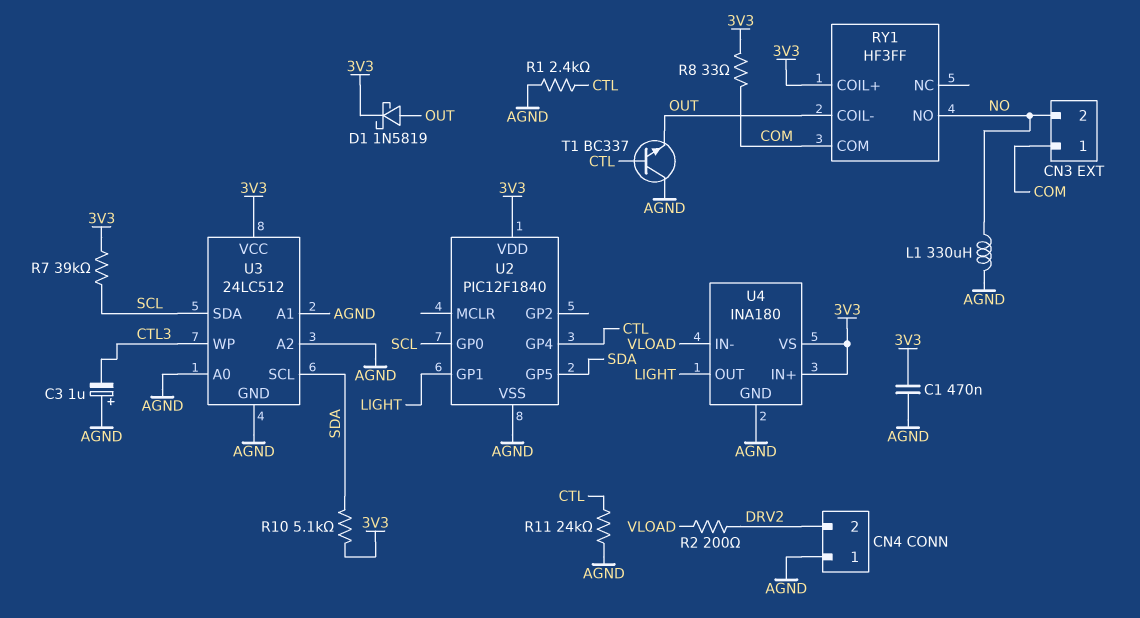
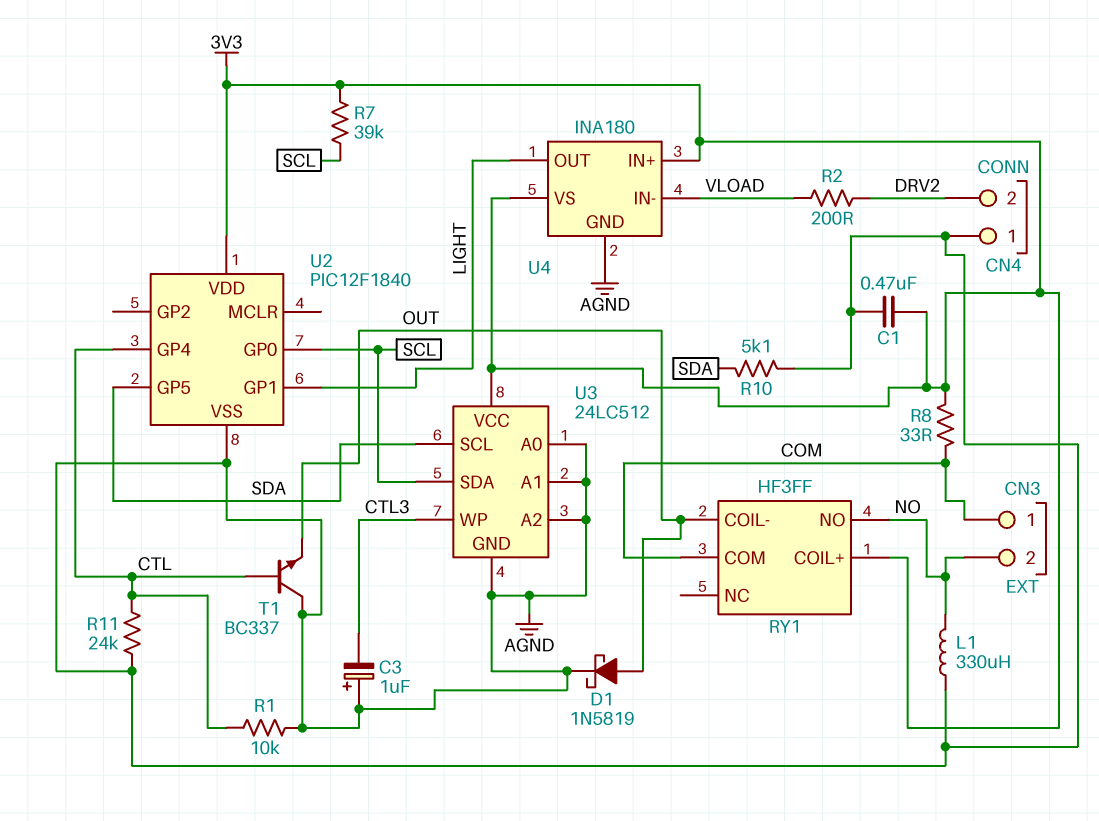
D1: schottky 1N5819 (A OUT, K 3V3) -> schottky 1N5819 (A OUT, K AGND)
R1: 2.4k (AGND, CTL) -> 10k (AGND, CTL)
R10: 5.1k (3V3, SDA) -> 5.1k (AGND, SDA)

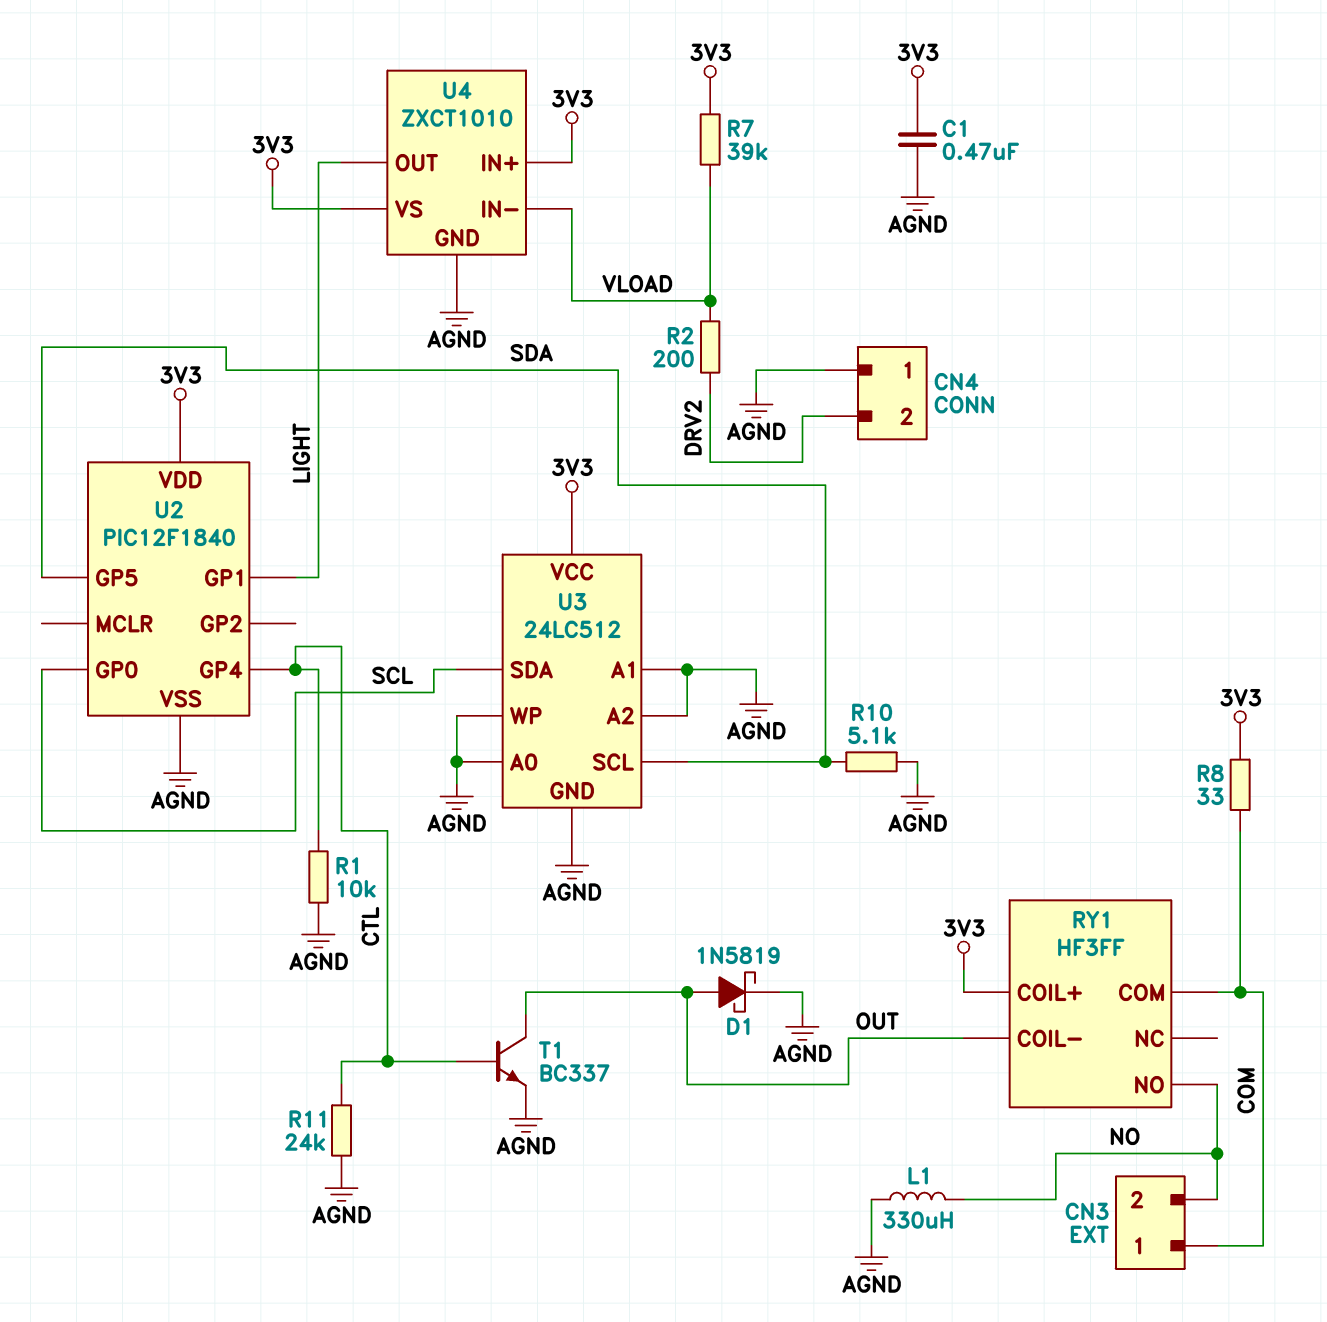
C3: 1uF (plus AGND, minus CTL3) -> none
R7: 39k (3V3, SCL) -> 39k (3V3, VLOAD)
T1: NPN BC337 (B CTL, C AGND, E OUT) -> NPN BC337 (B CTL, C OUT, E AGND)
U3 pin WP: CTL3 -> AGND
U4: INA180 -> ZXCT1010

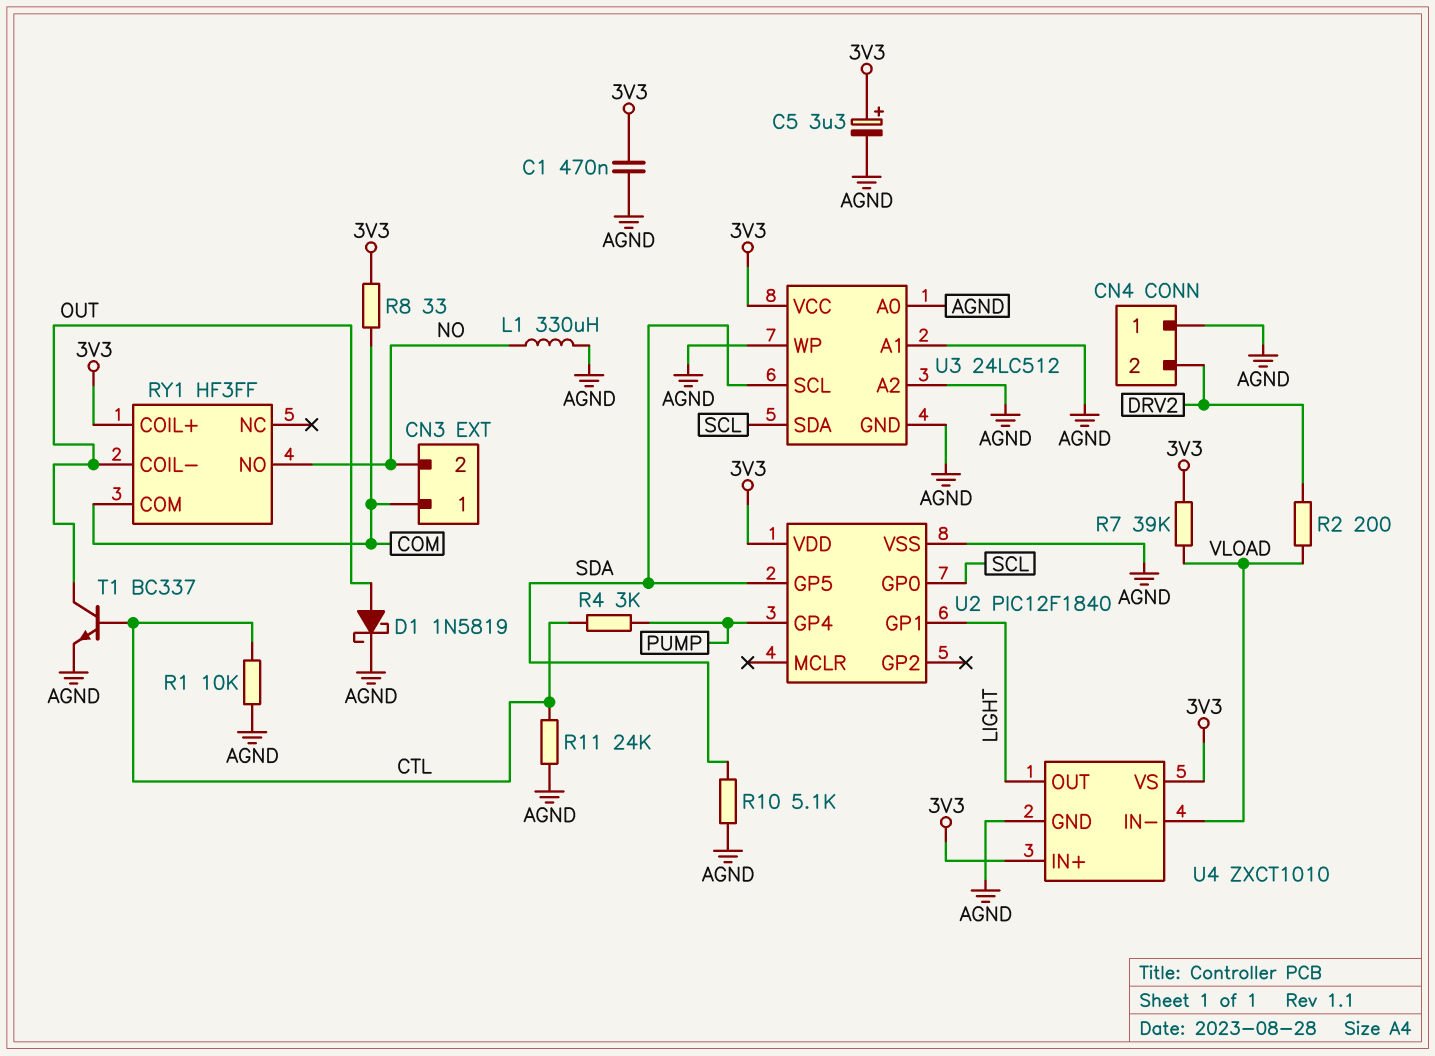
C5: none -> 3.3uF (plus 3V3, minus AGND)
R4: none -> 3k (CTL, PUMP)
U2 pin GP4: CTL -> PUMP

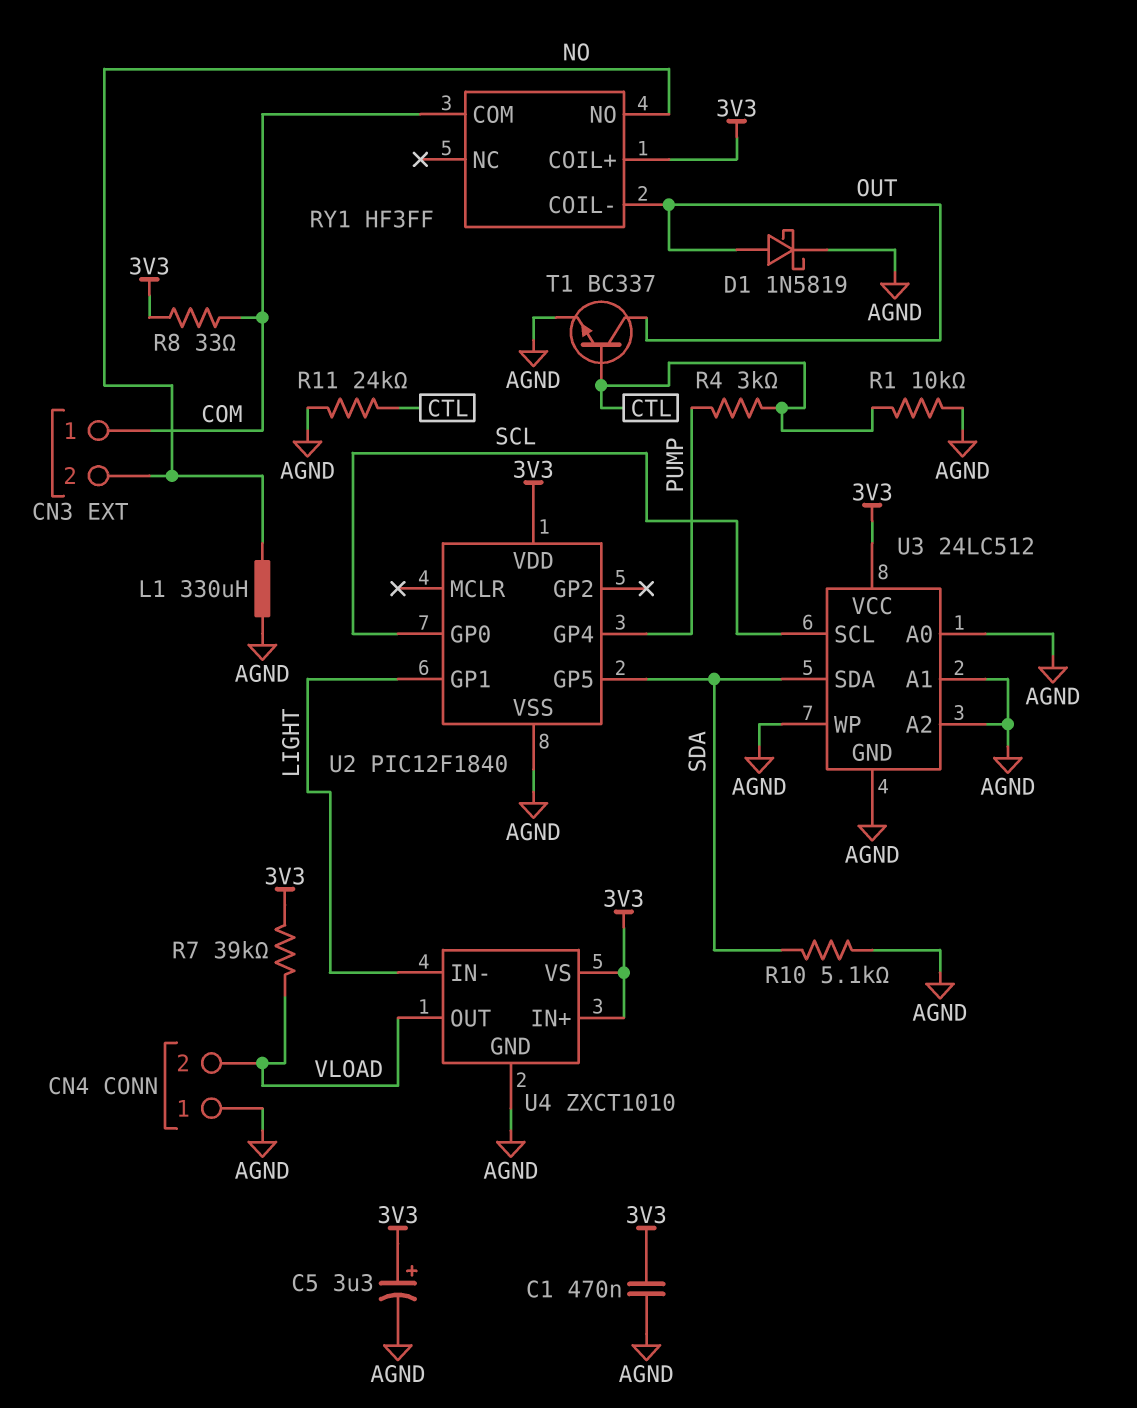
CN4 pin 2: DRV2 -> VLOAD
R2: 200 (DRV2, VLOAD) -> none
U3 pin SCL: SDA -> SCL
U3 pin SDA: SCL -> SDA
U4 pin IN-: VLOAD -> LIGHT
U4 pin OUT: LIGHT -> VLOAD

